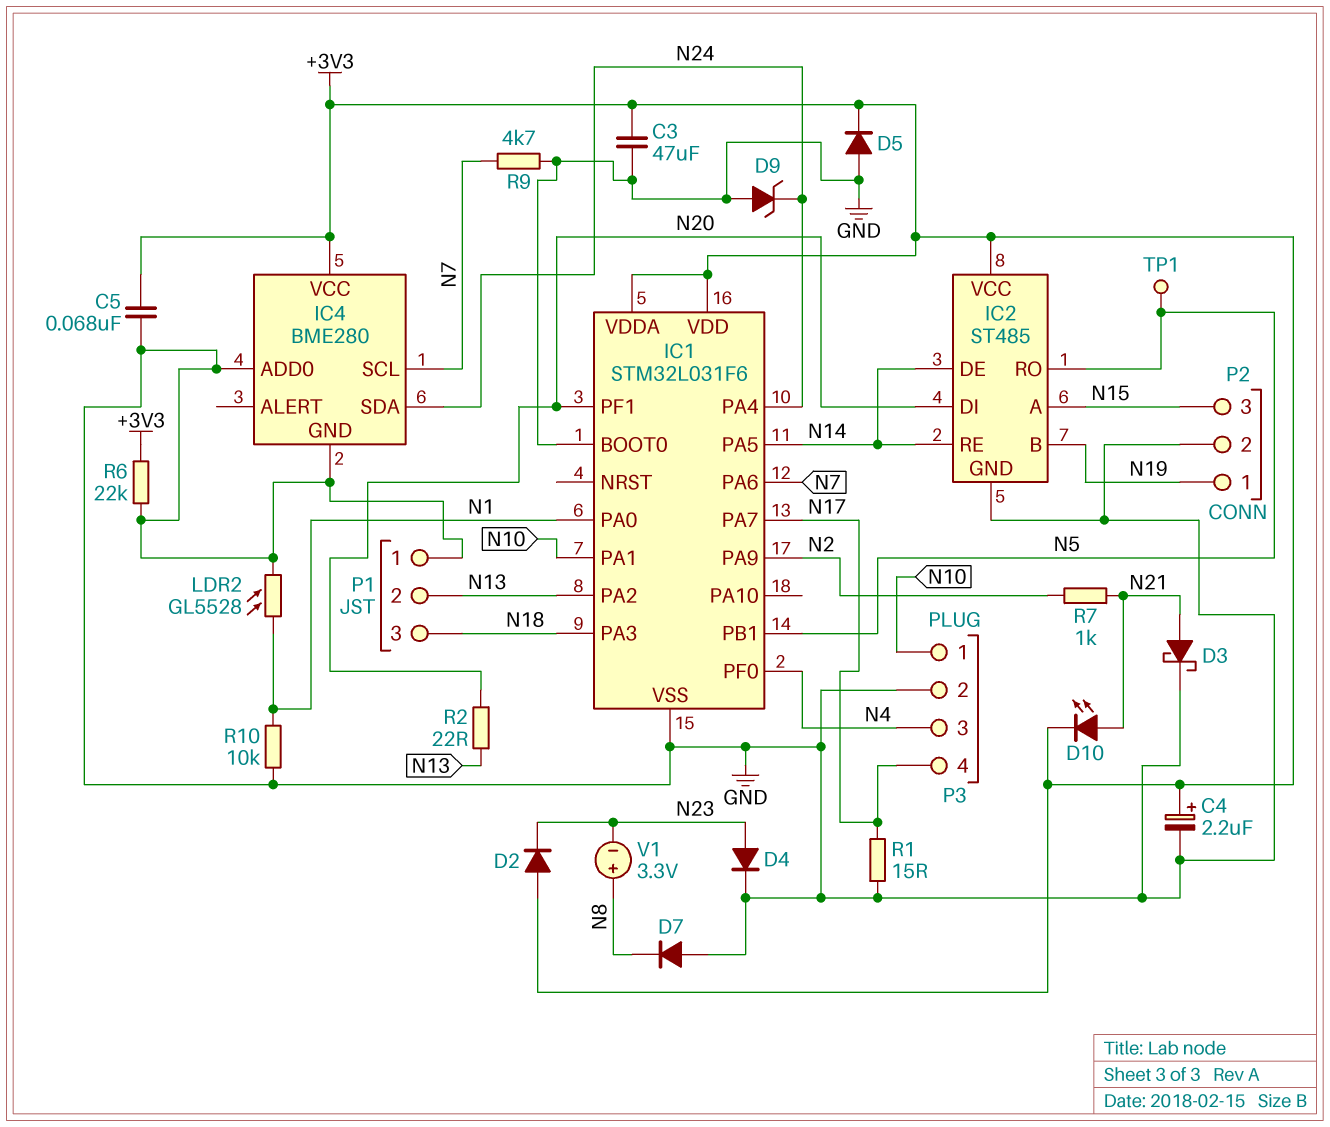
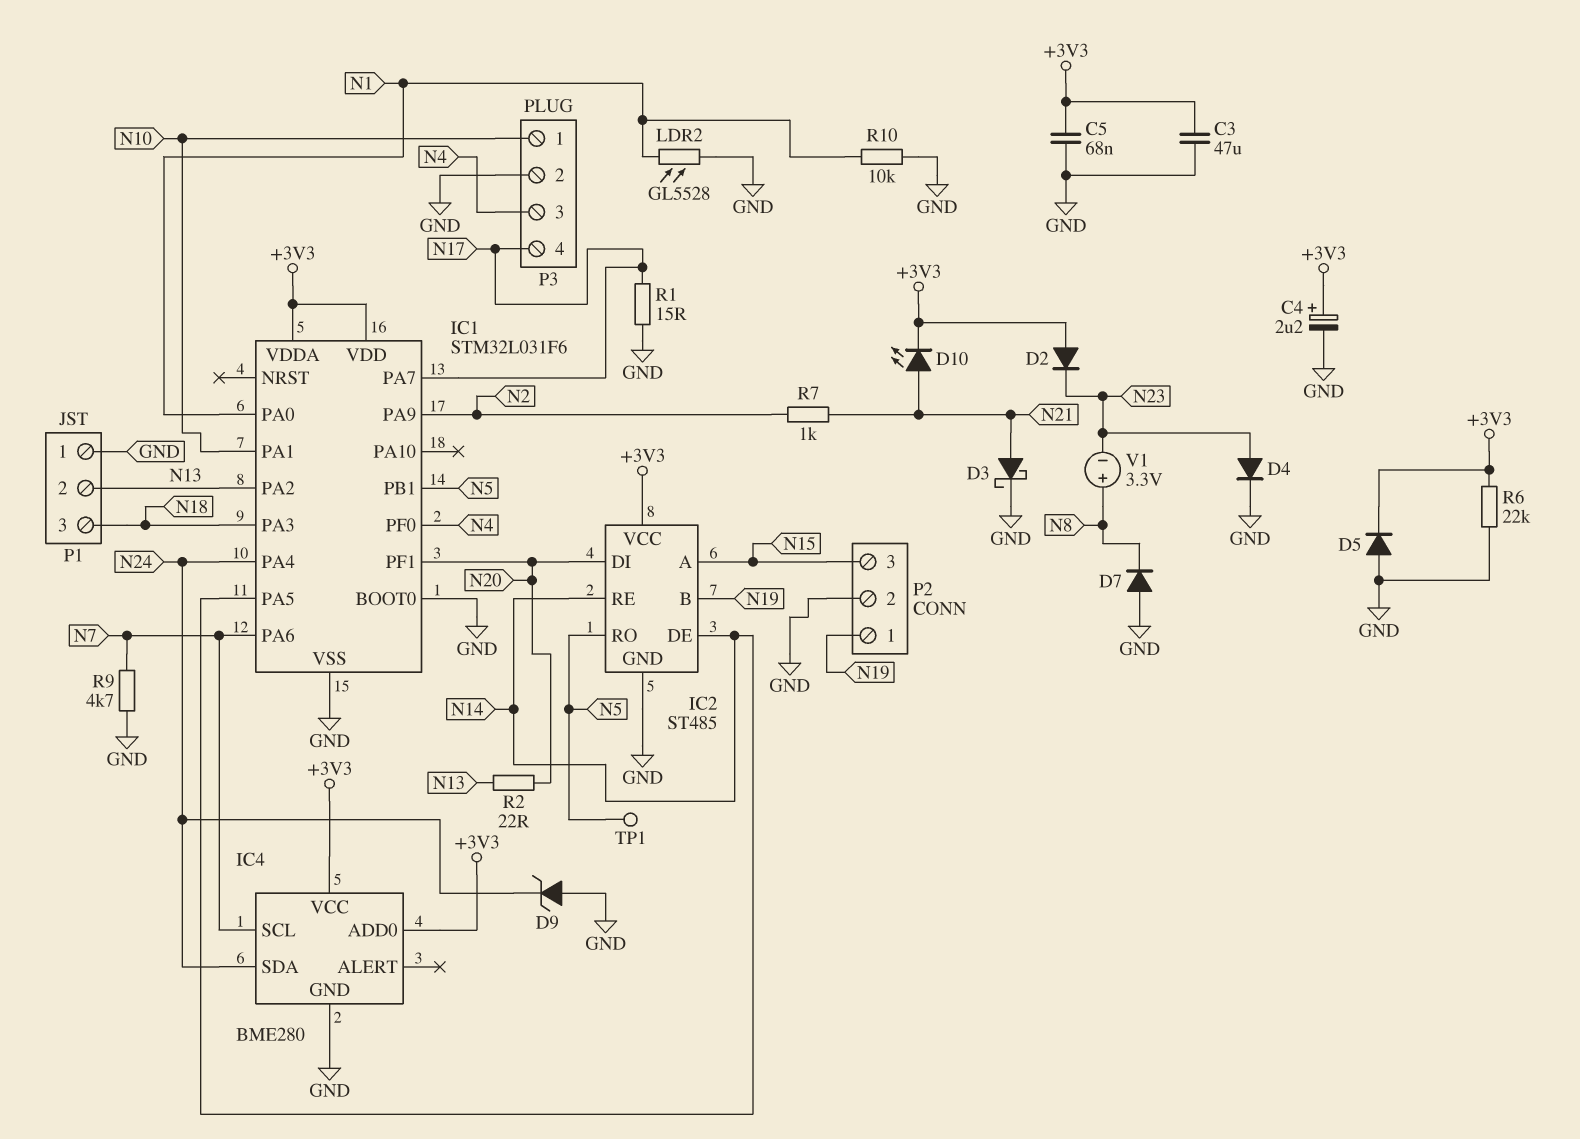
IC4 pin ADD0: GND -> +3V3

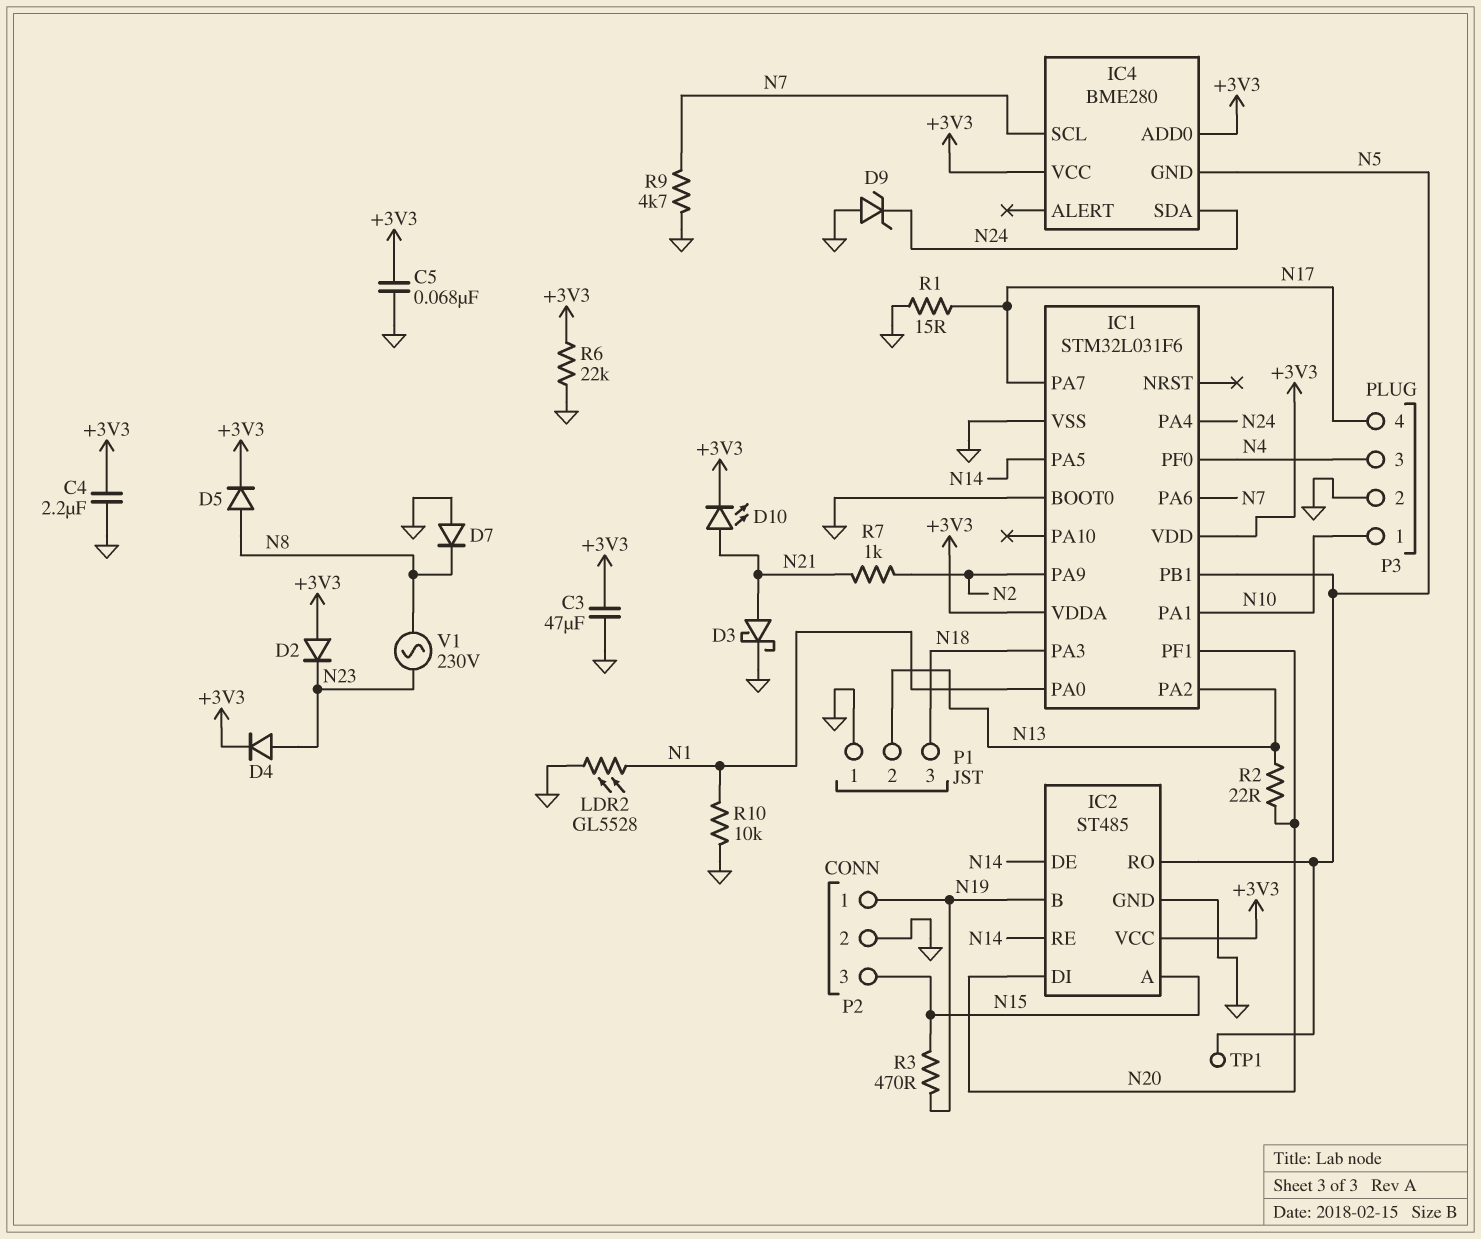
C4: 2.2uF (plus +3V3, minus GND) -> 2.2uF (+3V3, GND)
D4: diode (A N23, K GND) -> diode (A N23, K +3V3)
D5: diode (A GND, K +3V3) -> diode (A N8, K +3V3)
IC4 pin GND: GND -> N5
R3: none -> 470 (N15, N19)
V1: 3.3V (plus N8, minus N23) -> AC 230V (N8, N23)

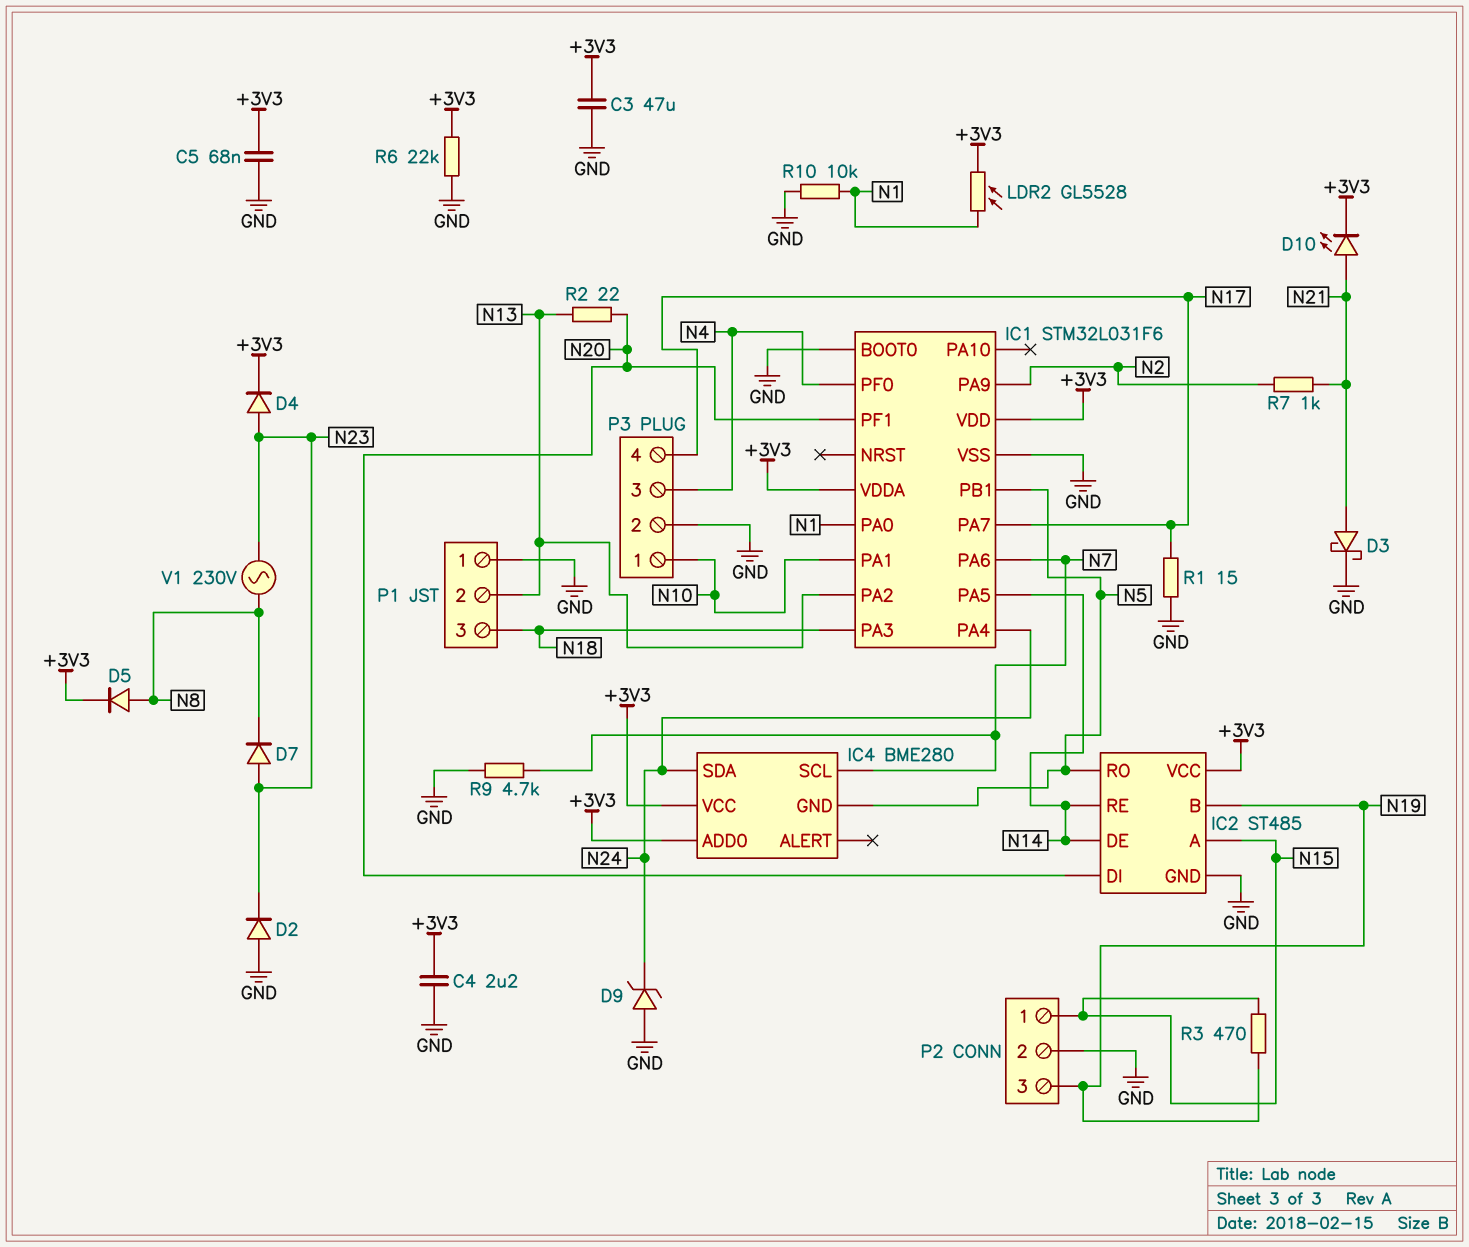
D2: diode (A +3V3, K N23) -> diode (A GND, K N23)
D7: diode (A GND, K N8) -> diode (A N23, K N8)
LDR2: GL5528 (GND, N1) -> GL5528 (+3V3, N1)
P2 pin 1: N19 -> N15
P2 pin 3: N15 -> N19
TP1: test point (N5) -> none

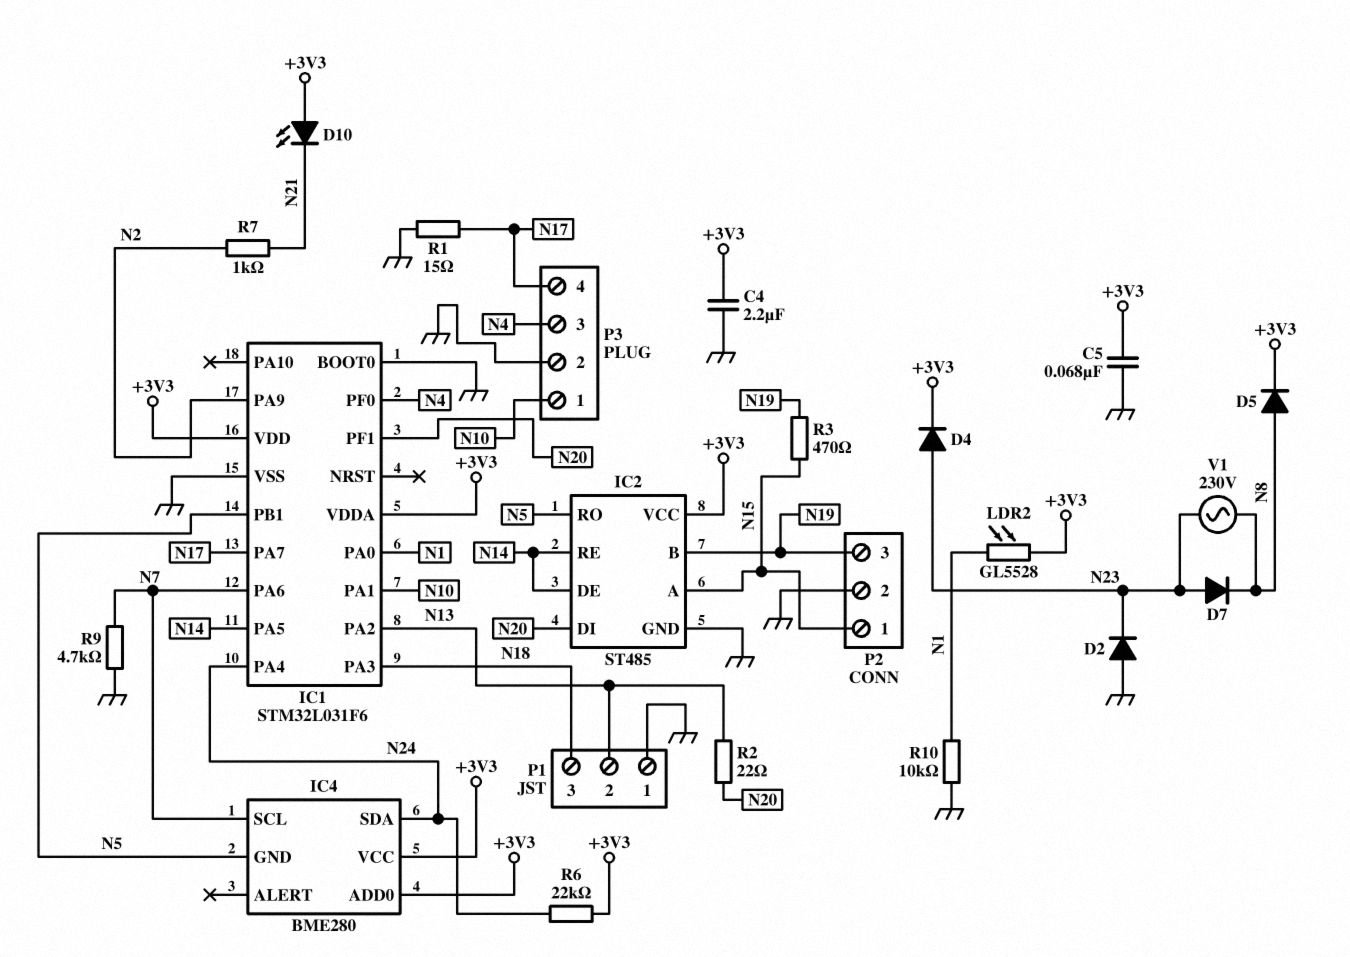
C3: 47uF (+3V3, GND) -> none
D3: schottky (A N21, K GND) -> none
D9: zener (A GND, K N24) -> none
D10: LED (A N21, K +3V3) -> LED (A +3V3, K N21)
R6: 22k (+3V3, GND) -> 22k (+3V3, N24)

